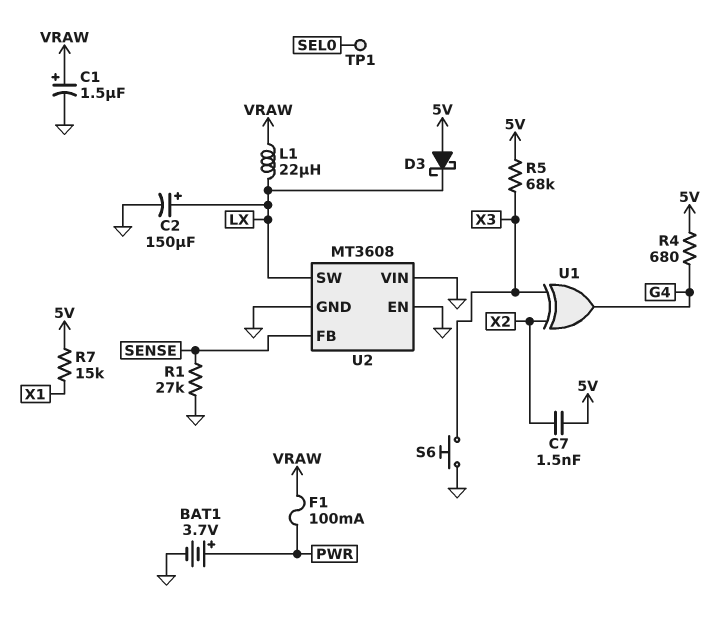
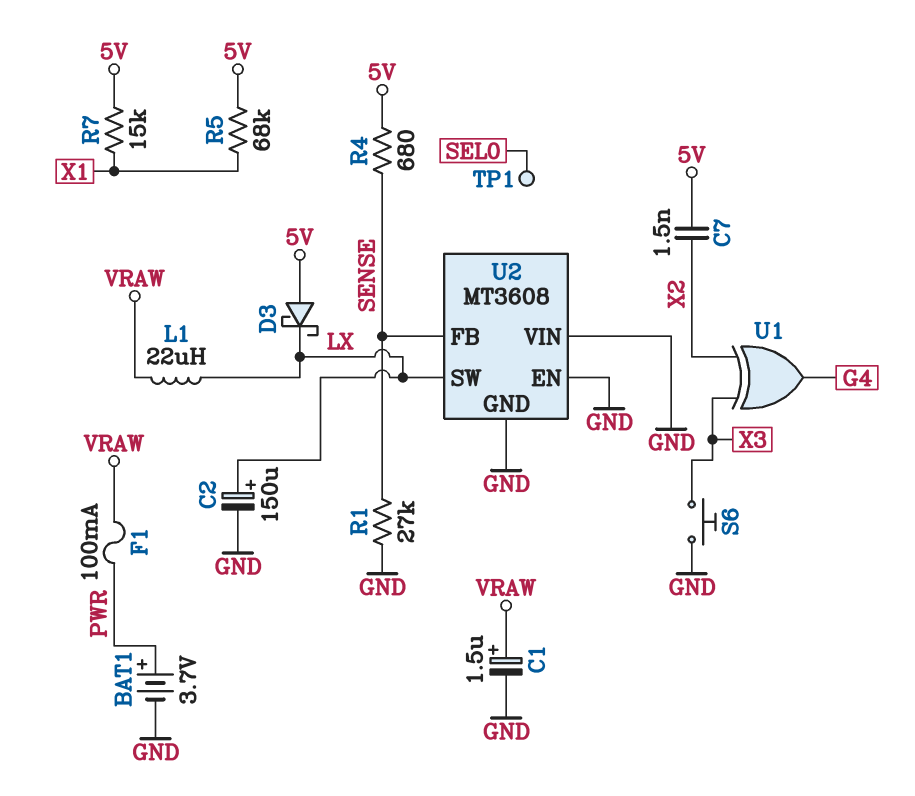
R4: 680 (5V, G4) -> 680 (5V, SENSE)
R5: 68k (5V, X3) -> 68k (5V, X1)

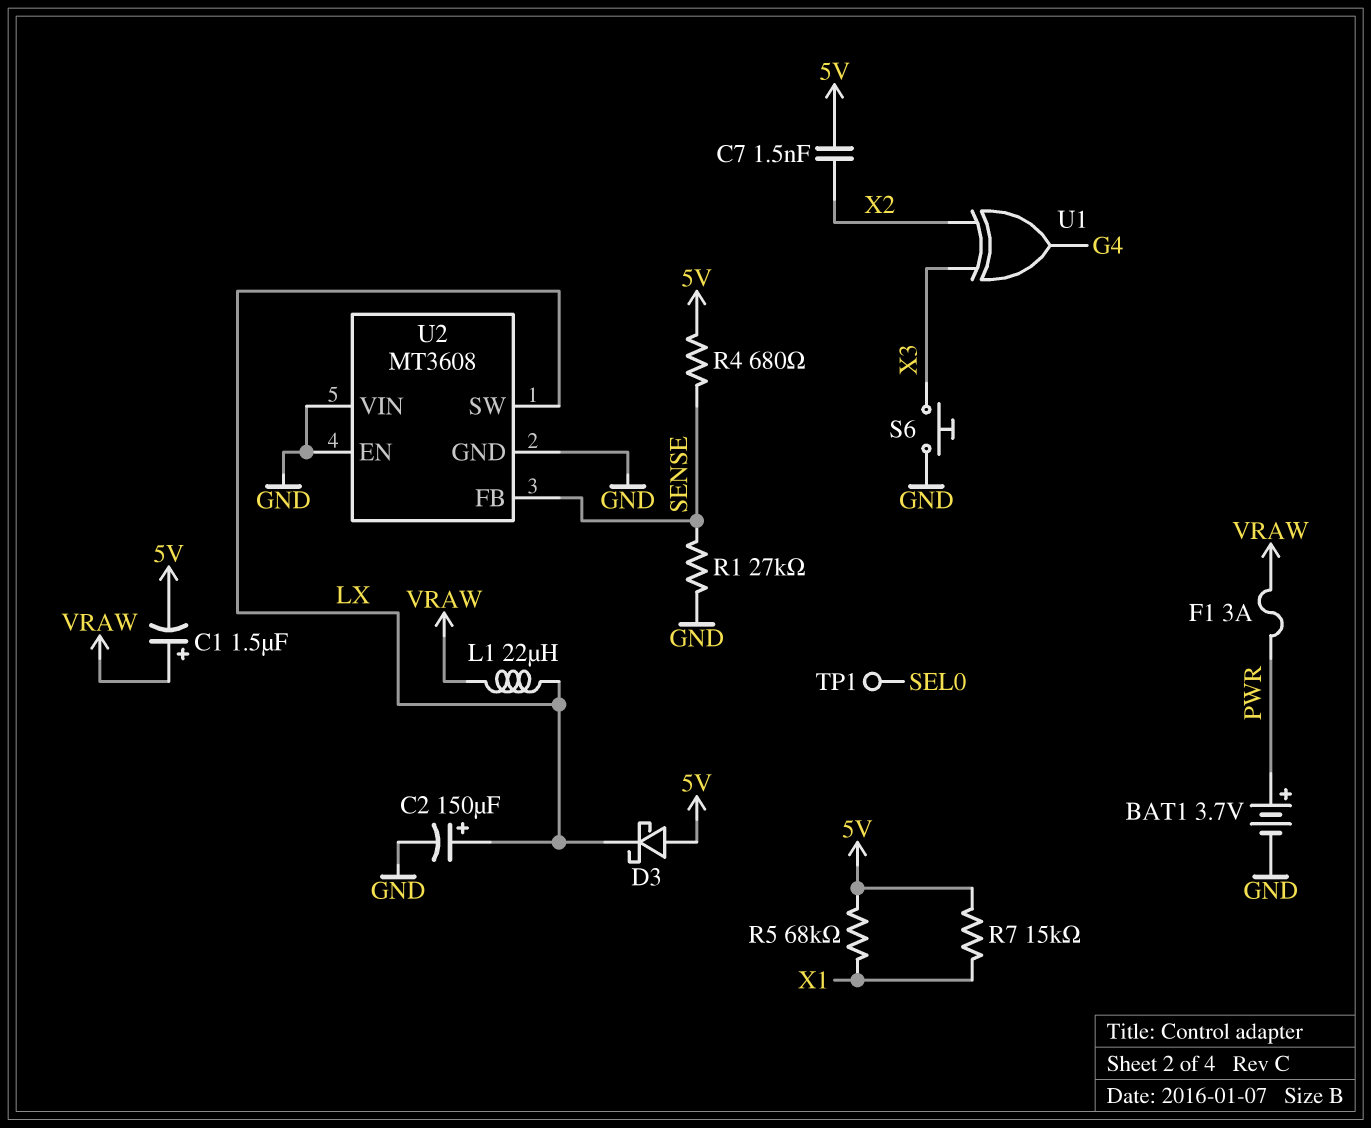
C1: 1.5uF (plus VRAW, minus GND) -> 1.5uF (plus VRAW, minus 5V)
F1: 100mA (PWR, VRAW) -> 3A (PWR, VRAW)

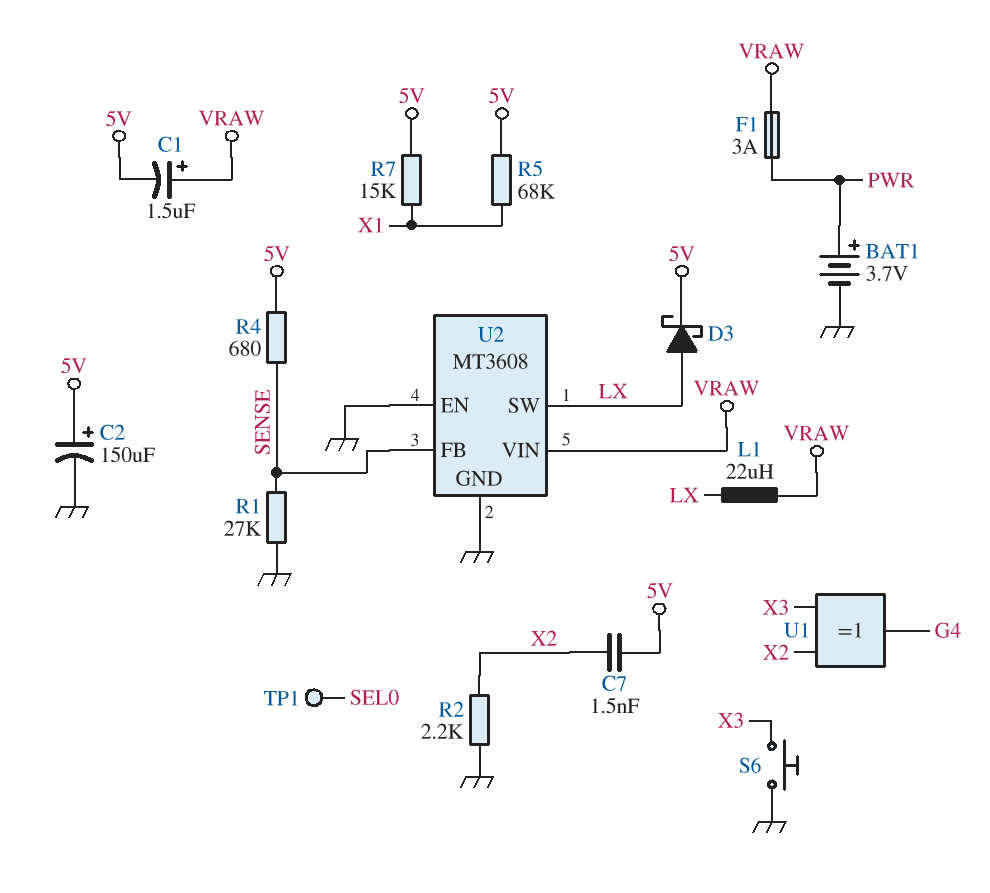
C2: 150uF (plus LX, minus GND) -> 150uF (plus 5V, minus GND)
D3: schottky (A 5V, K LX) -> schottky (A LX, K 5V)
R2: none -> 2.2k (GND, X2)
U2 pin VIN: GND -> VRAW

